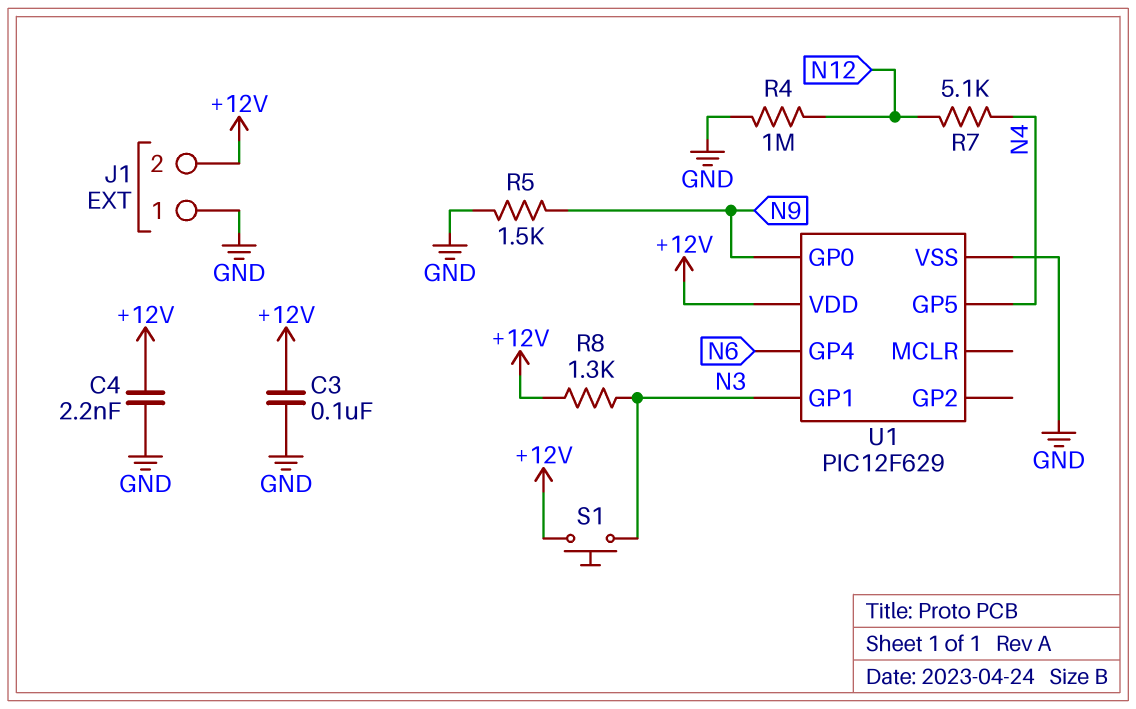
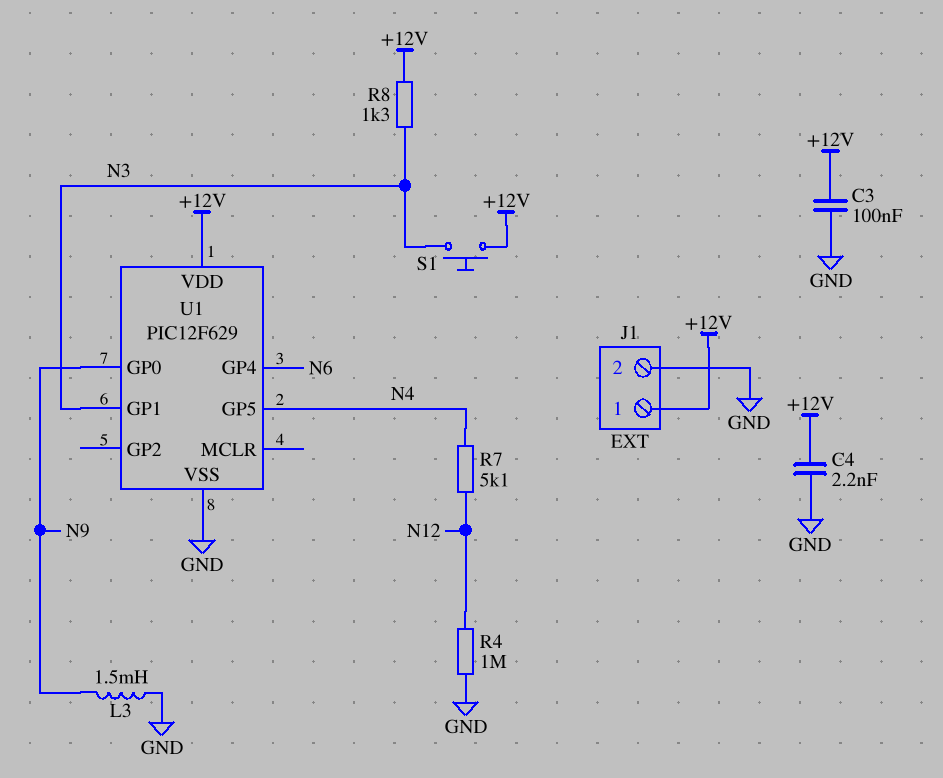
J1 pin 1: GND -> +12V
J1 pin 2: +12V -> GND
L3: none -> 1.5mH (GND, N9)
R5: 1.5k (GND, N9) -> none

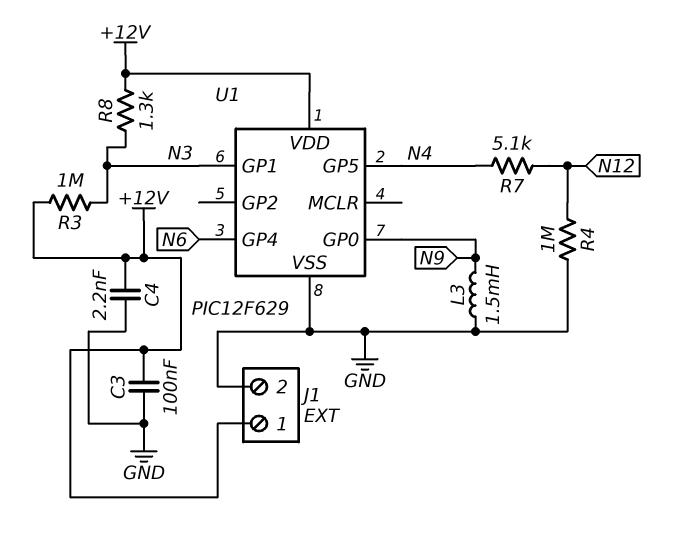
R3: none -> 1M (+12V, N3)
S1: button (+12V, N3) -> none

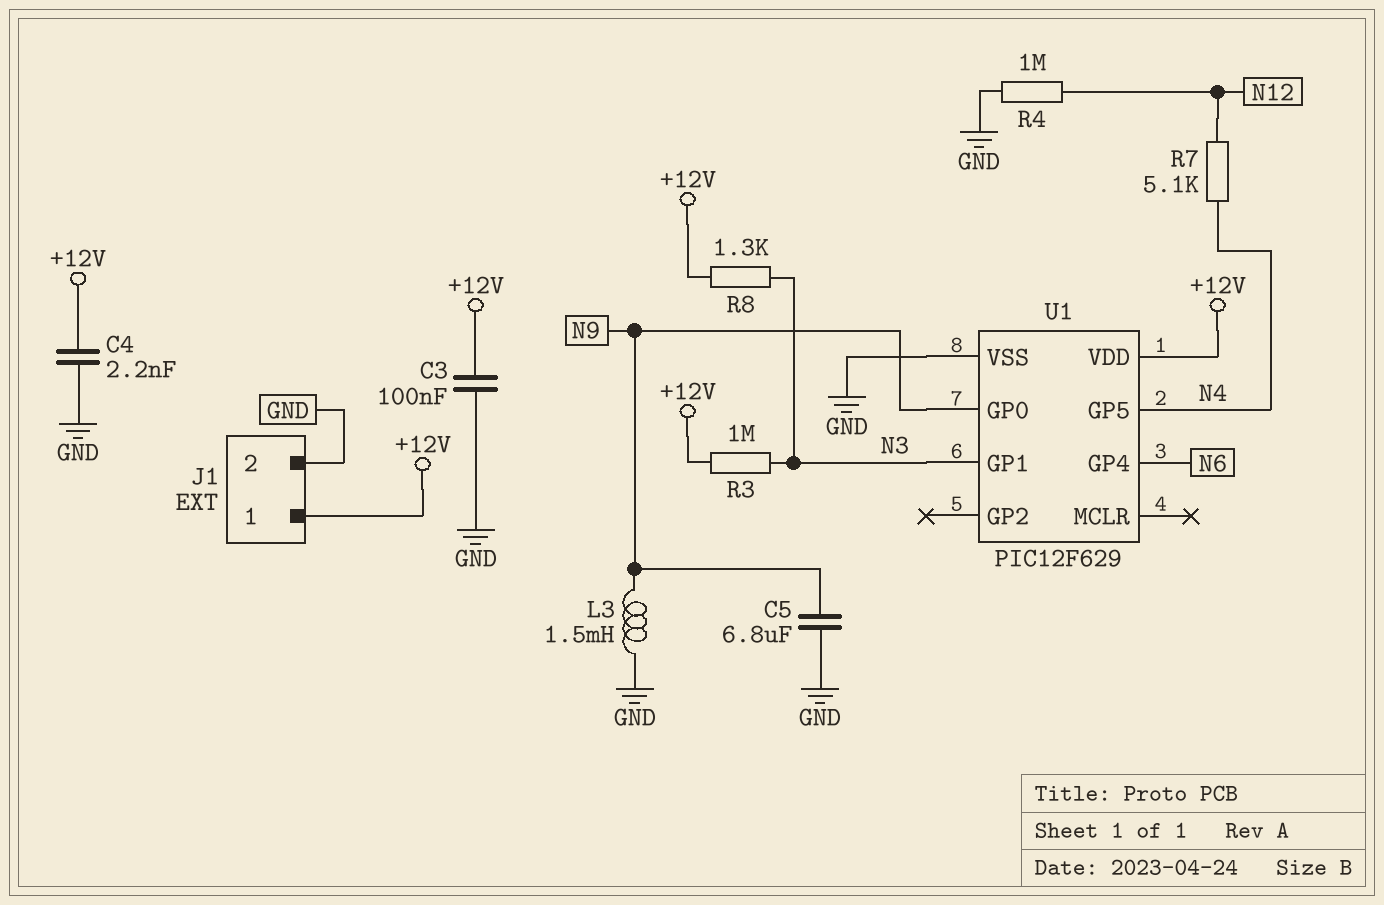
C5: none -> 6.8uF (GND, N9)

